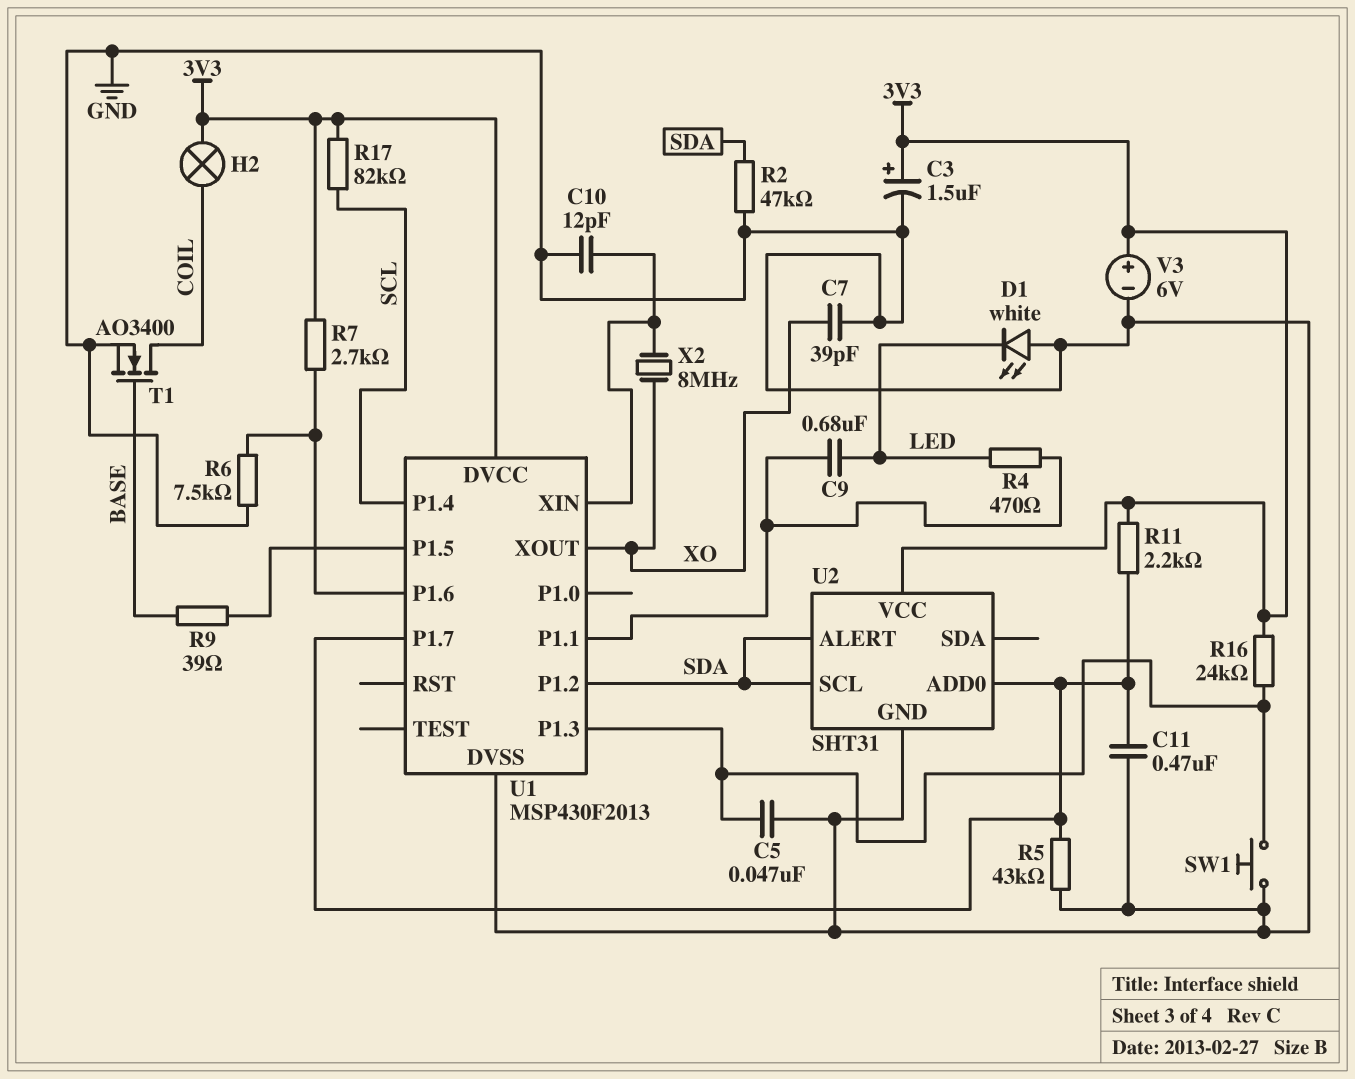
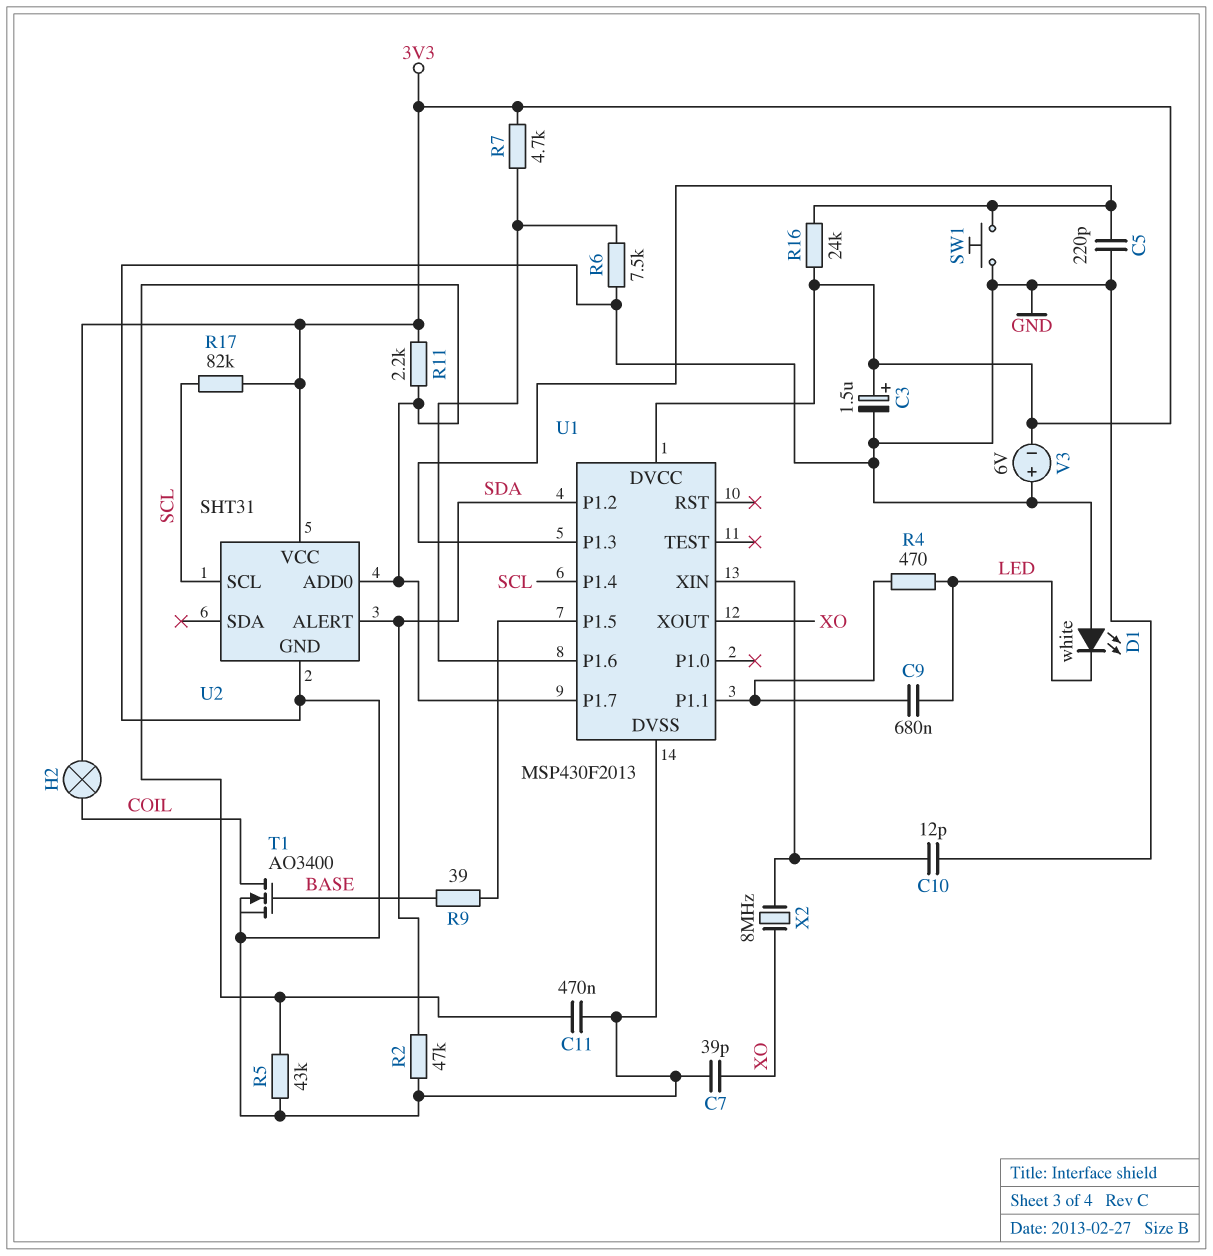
C5: 47nF (GND, U1/P1.3) -> 220pF (GND, U1/P1.3)
R7: 2.7k (3V3, U1/P1.6) -> 4.7k (3V3, U1/P1.6)
U2 pin SCL: SDA -> SCL
V3: 6V (plus 3V3, minus GND) -> 6V (plus GND, minus 3V3)

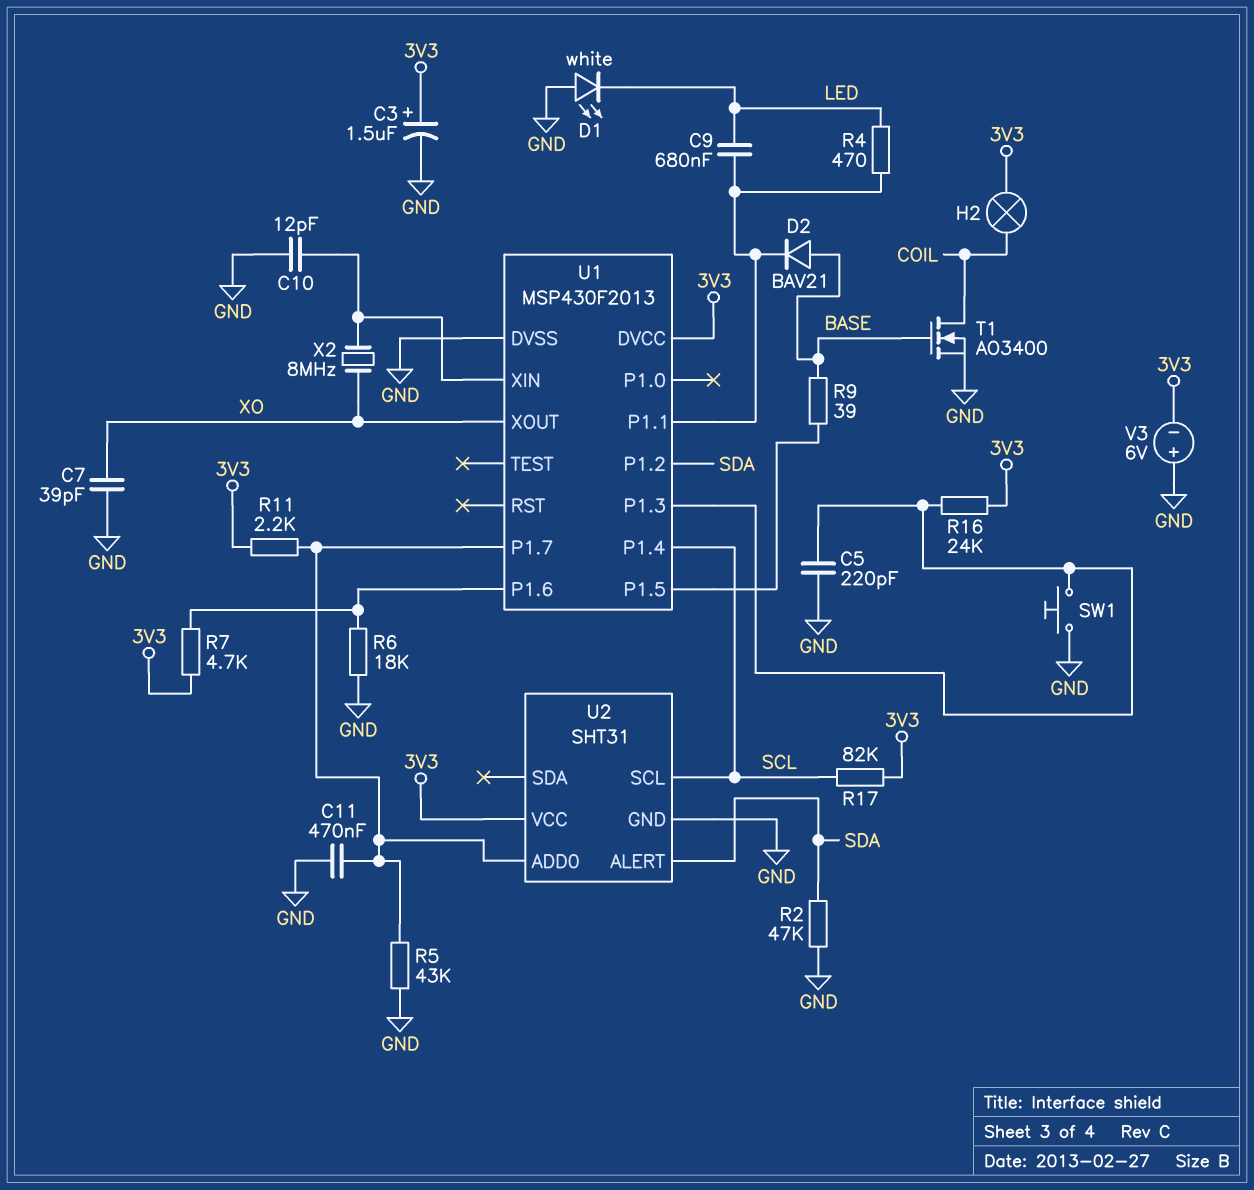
D2: none -> diode BAV21 (A BASE, K U1/P1.1)
R6: 7.5k (GND, U1/P1.6) -> 18k (GND, U1/P1.6)

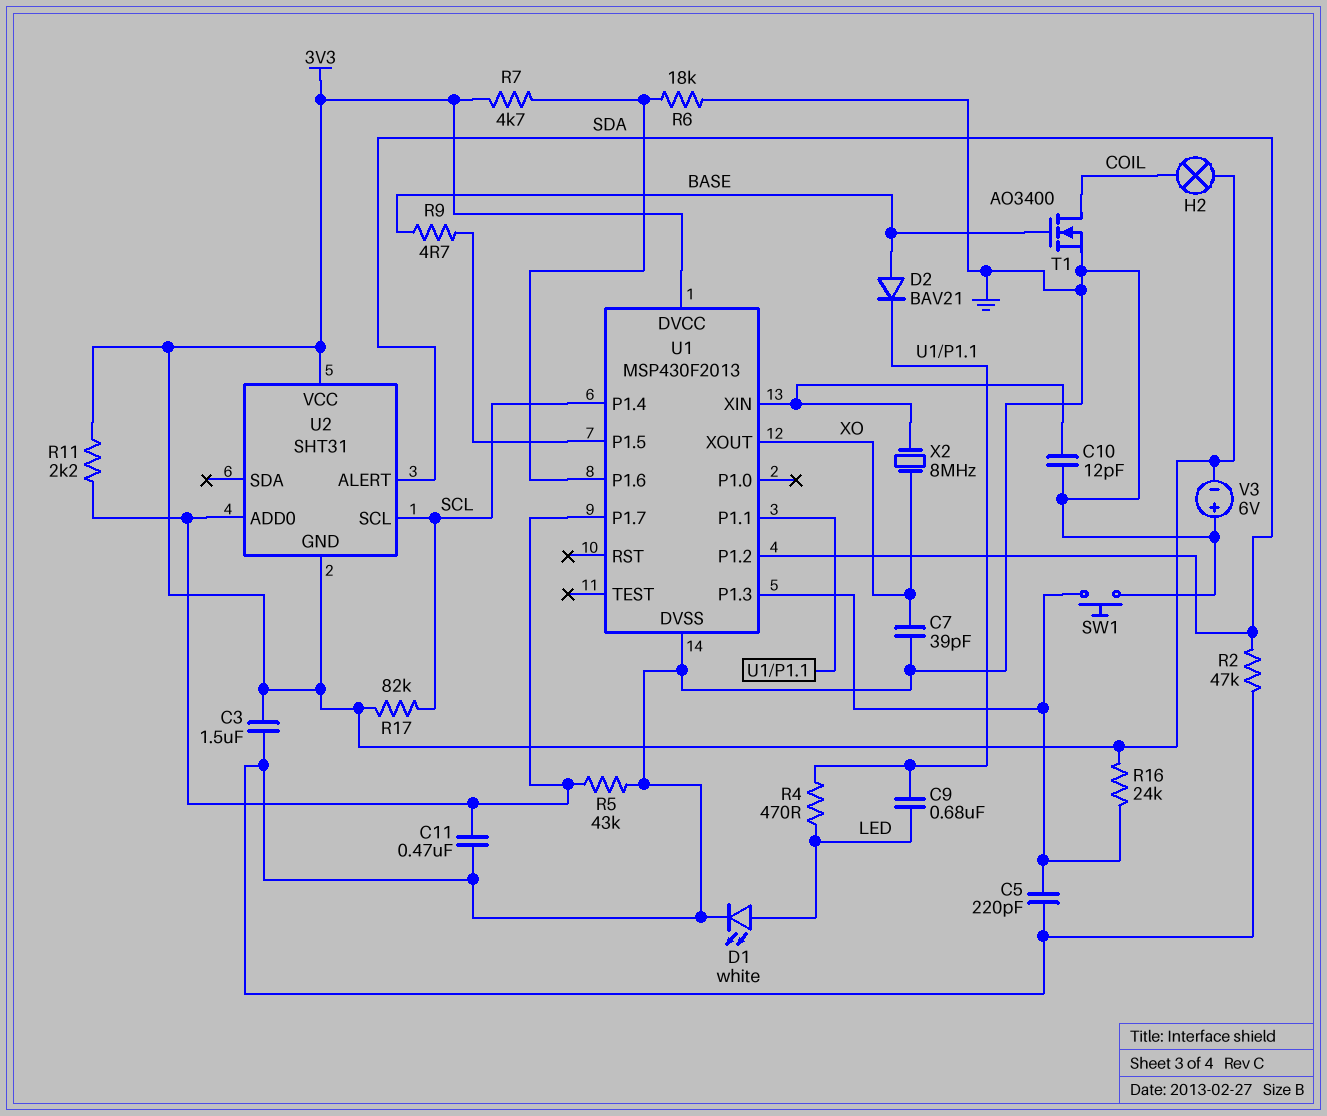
C3: 1.5uF (plus 3V3, minus GND) -> 1.5uF (3V3, GND)
D1: LED white (A GND, K LED) -> LED white (A LED, K GND)
R9: 39 (BASE, U1/P1.5) -> 4.7 (BASE, U1/P1.5)
U2 pin GND: GND -> 3V3

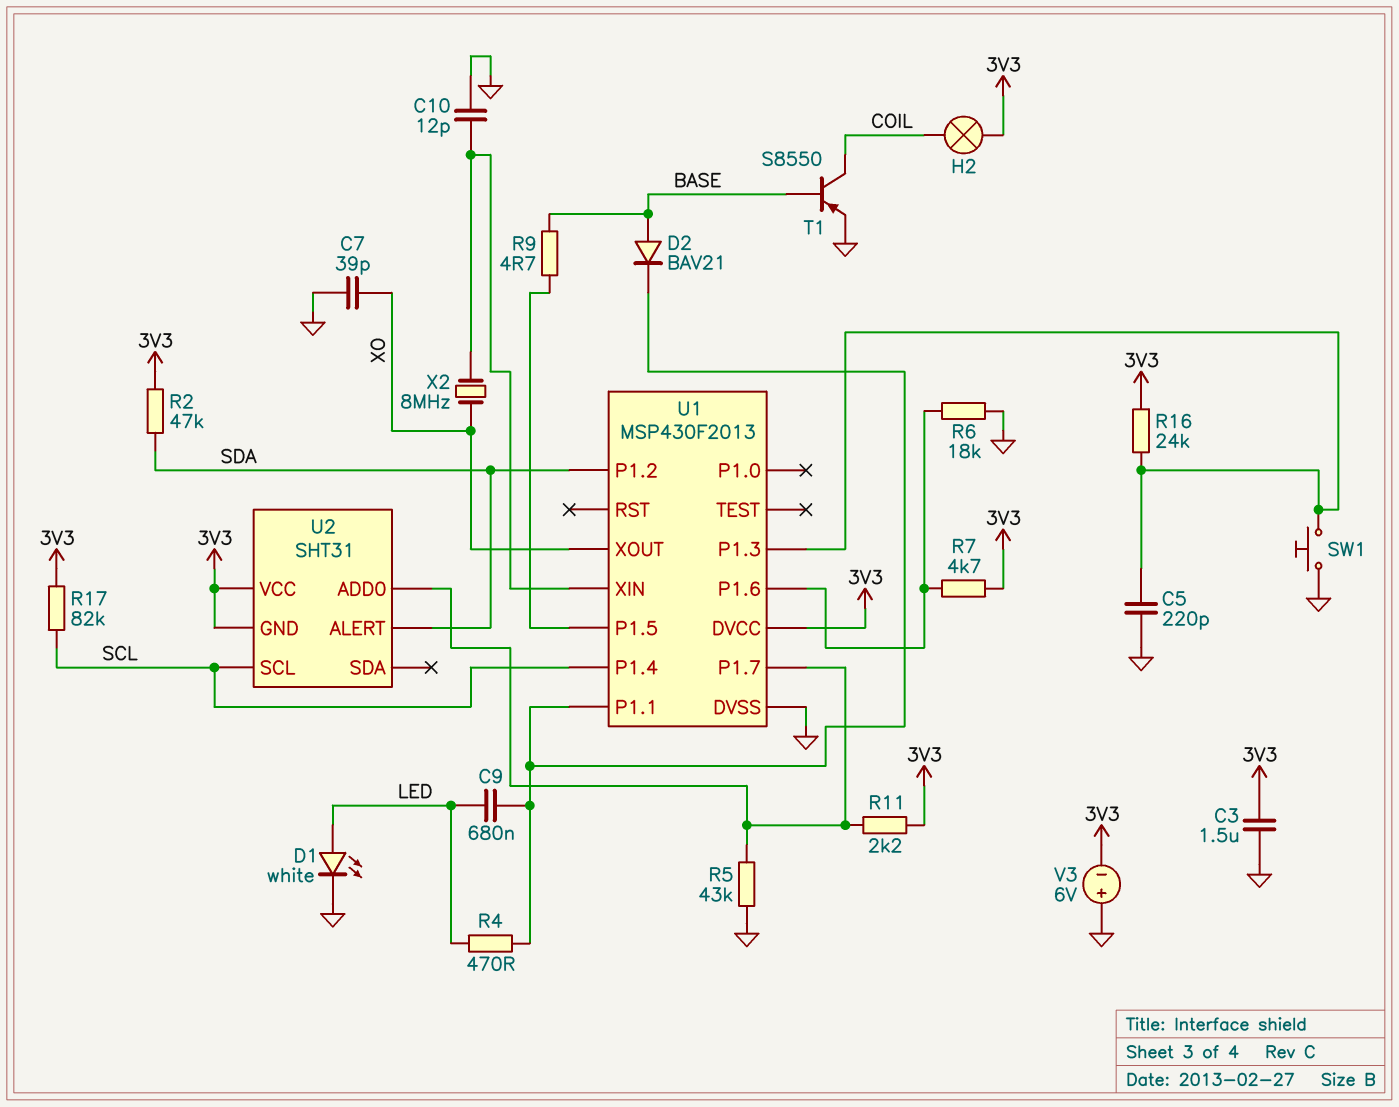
C11: 470nF (GND, U1/P1.7) -> none
R2: 47k (GND, SDA) -> 47k (3V3, SDA)
T1: NMOS AO3400 (G BASE, D COIL, S GND) -> PNP S8550 (B BASE, C COIL, E GND)

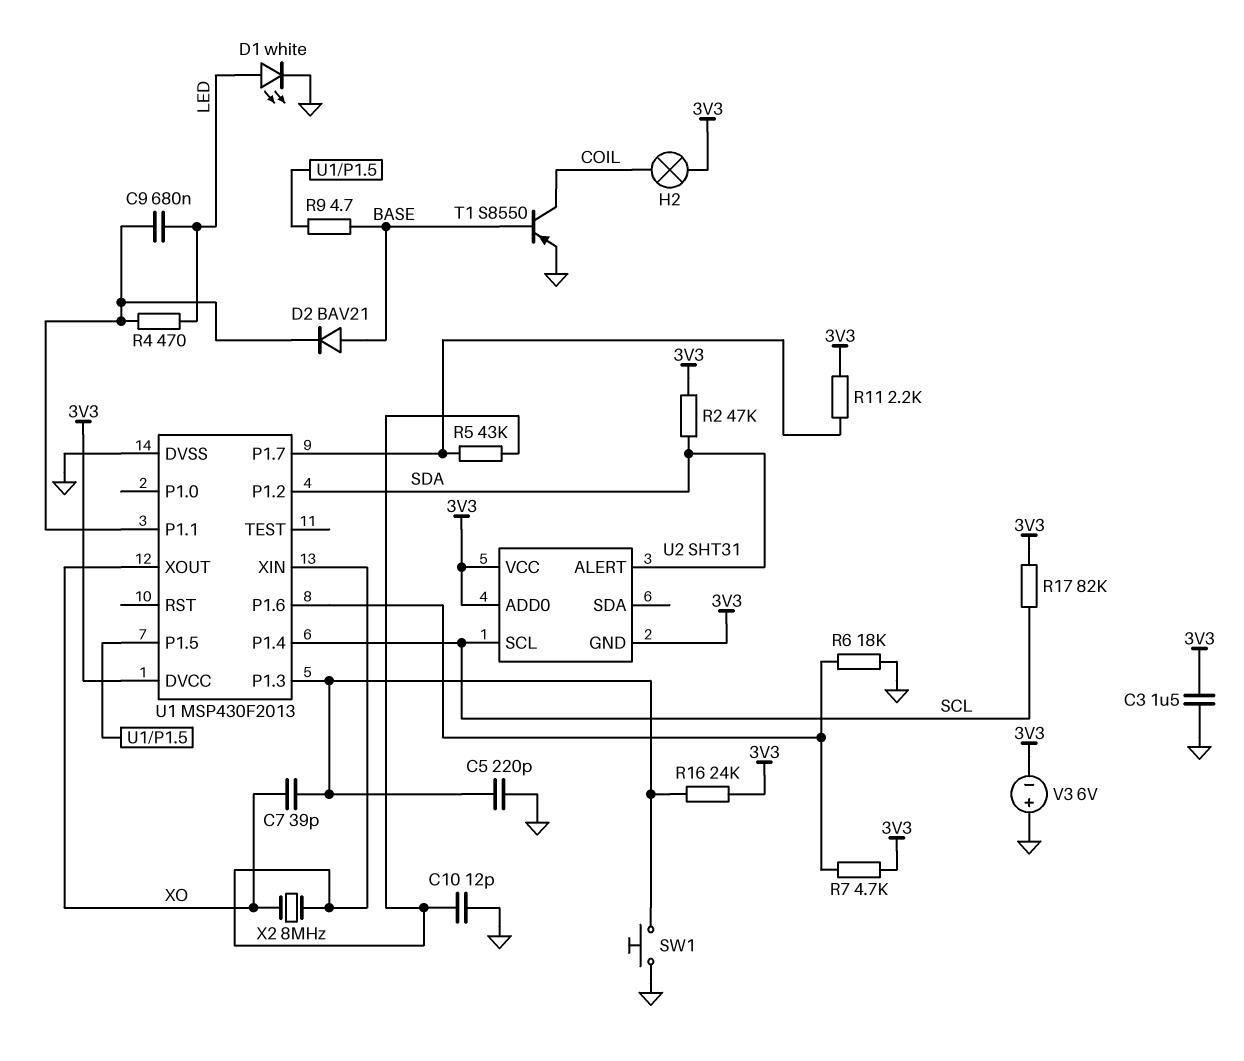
C7: 39pF (GND, XO) -> 39pF (U1/P1.3, XO)
R5: 43k (GND, U1/P1.7) -> 43k (U1/P1.7, U1/XIN)
U2 pin ADD0: U1/P1.7 -> 3V3

